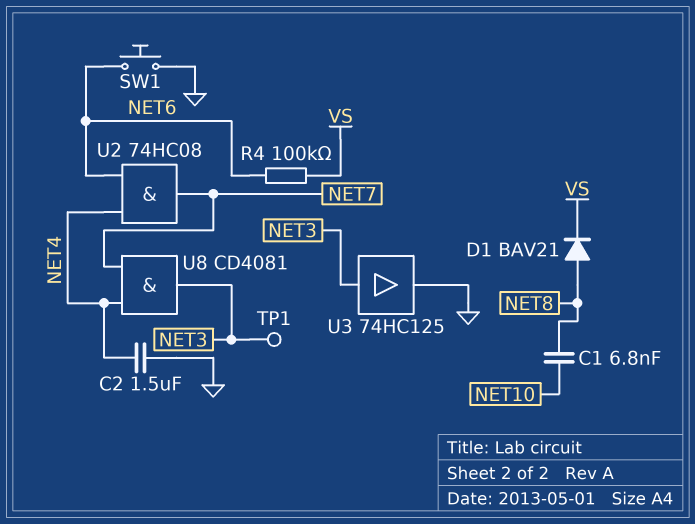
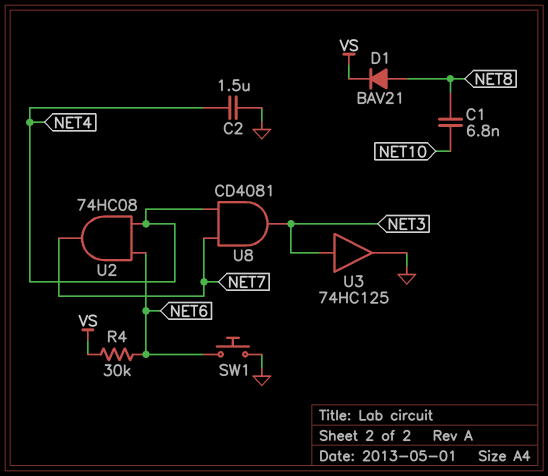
R4: 100k (NET6, VS) -> 30k (NET6, VS)
TP1: test point (NET3) -> none

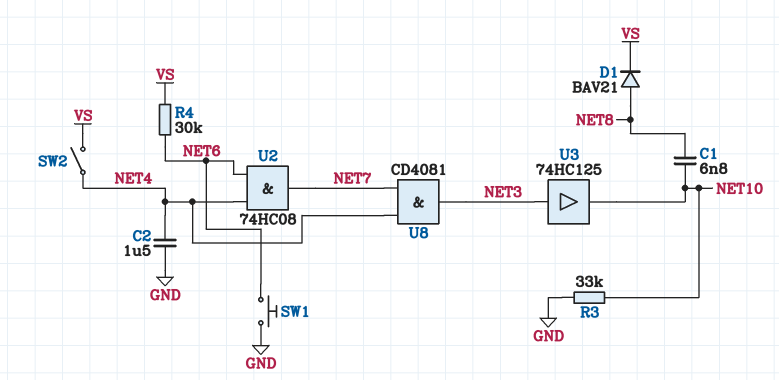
R3: none -> 33k (GND, NET10)
SW2: none -> switch (NET4, VS)
U3: buffer 74HC125 (in NET3, out GND) -> buffer 74HC125 (in NET3, out NET10)

